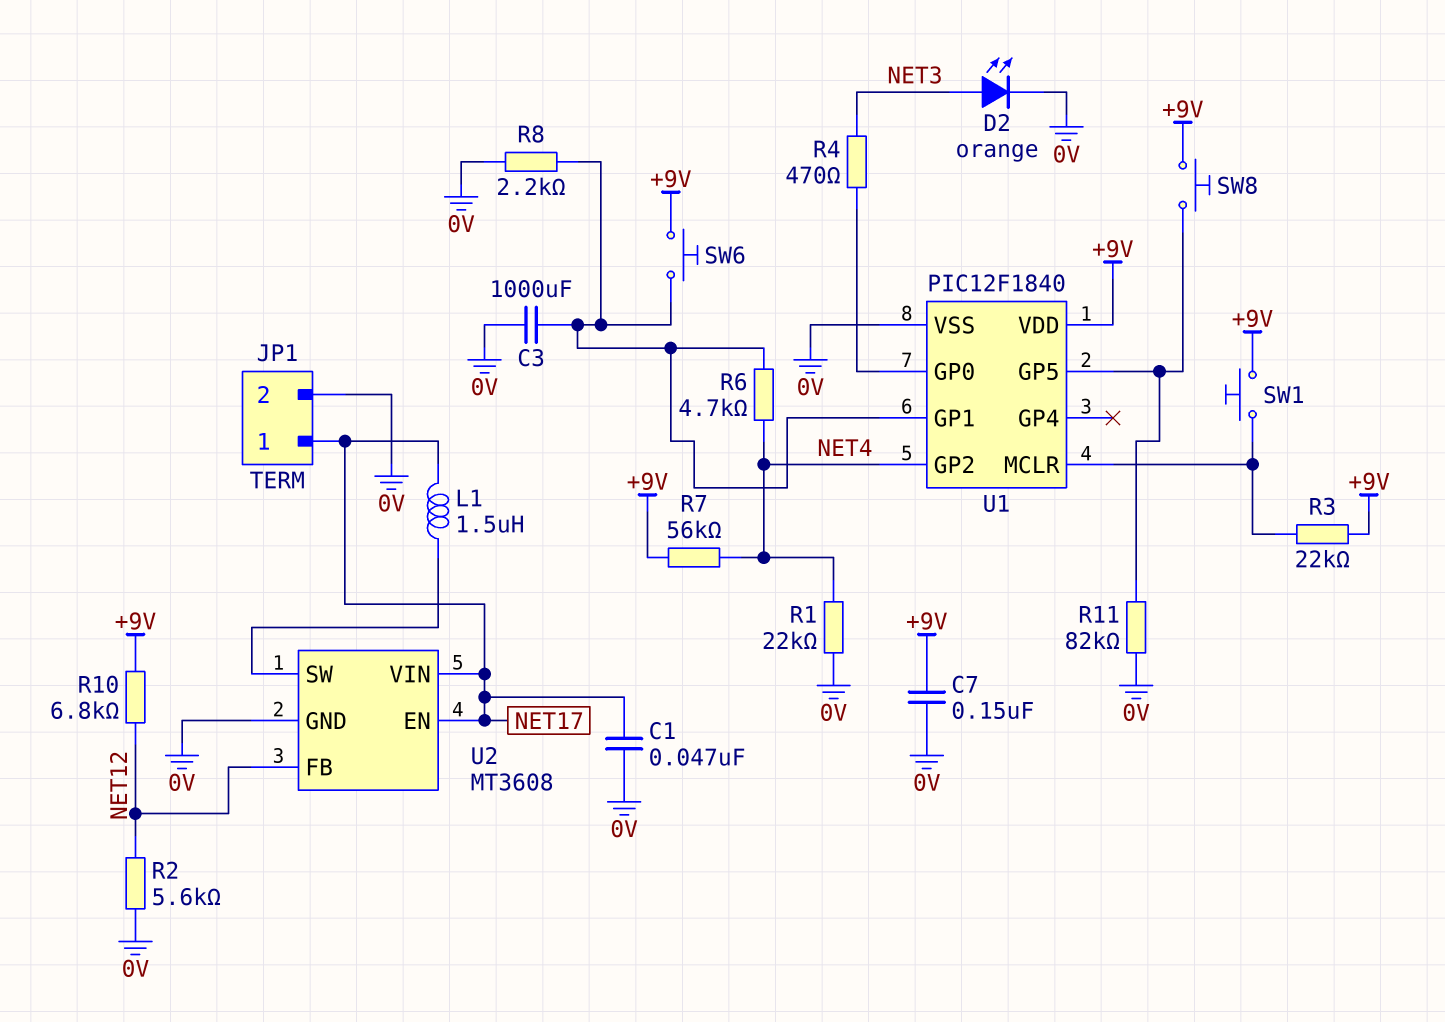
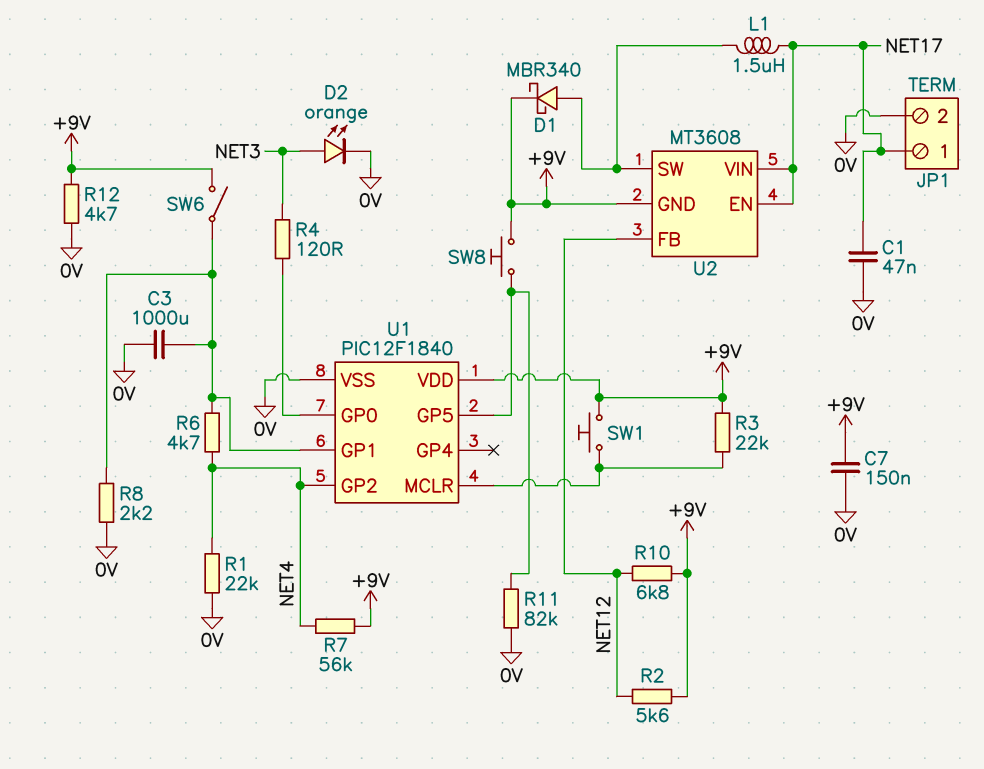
D1: none -> schottky MBR340 (A U2/SW, K +9V)
R2: 5.6k (0V, NET12) -> 5.6k (+9V, NET12)
R4: 470 (NET3, U1/GP0) -> 120 (NET3, U1/GP0)
R12: none -> 4.7k (+9V, 0V)
SW6: button (+9V, U1/GP1) -> switch (+9V, U1/GP1)
U2 pin GND: 0V -> +9V

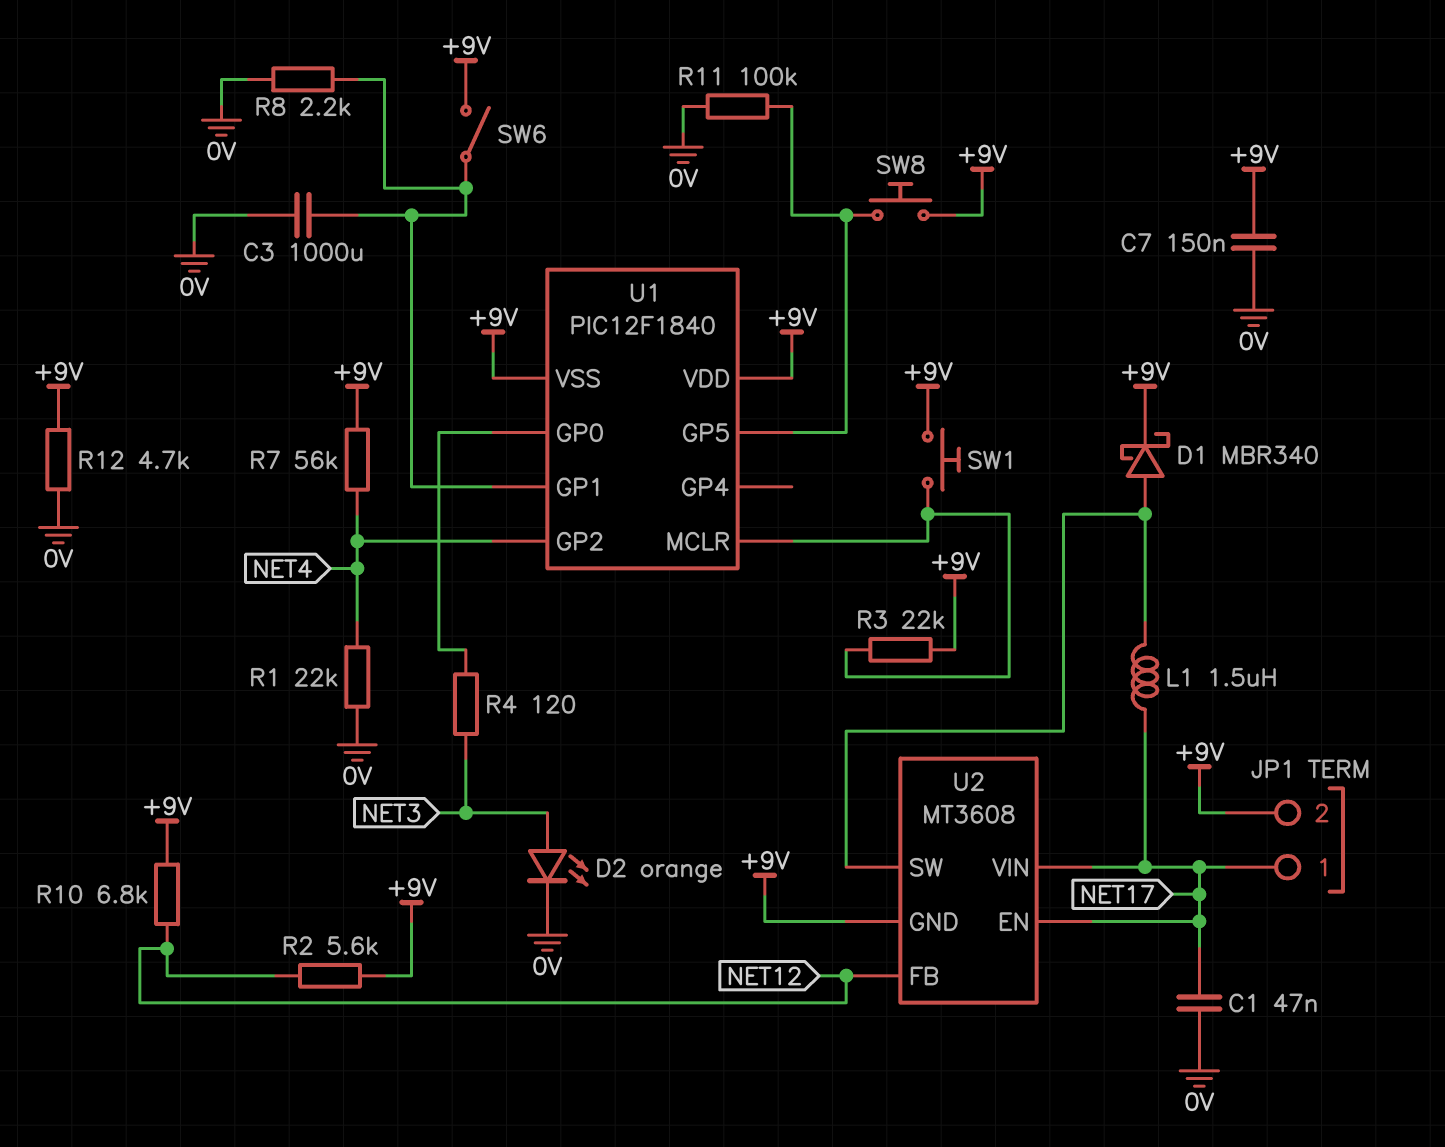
JP1 pin 2: 0V -> +9V
R6: 4.7k (NET4, U1/GP1) -> none
R11: 82k (0V, U1/GP5) -> 100k (0V, U1/GP5)
U1 pin VSS: 0V -> +9V

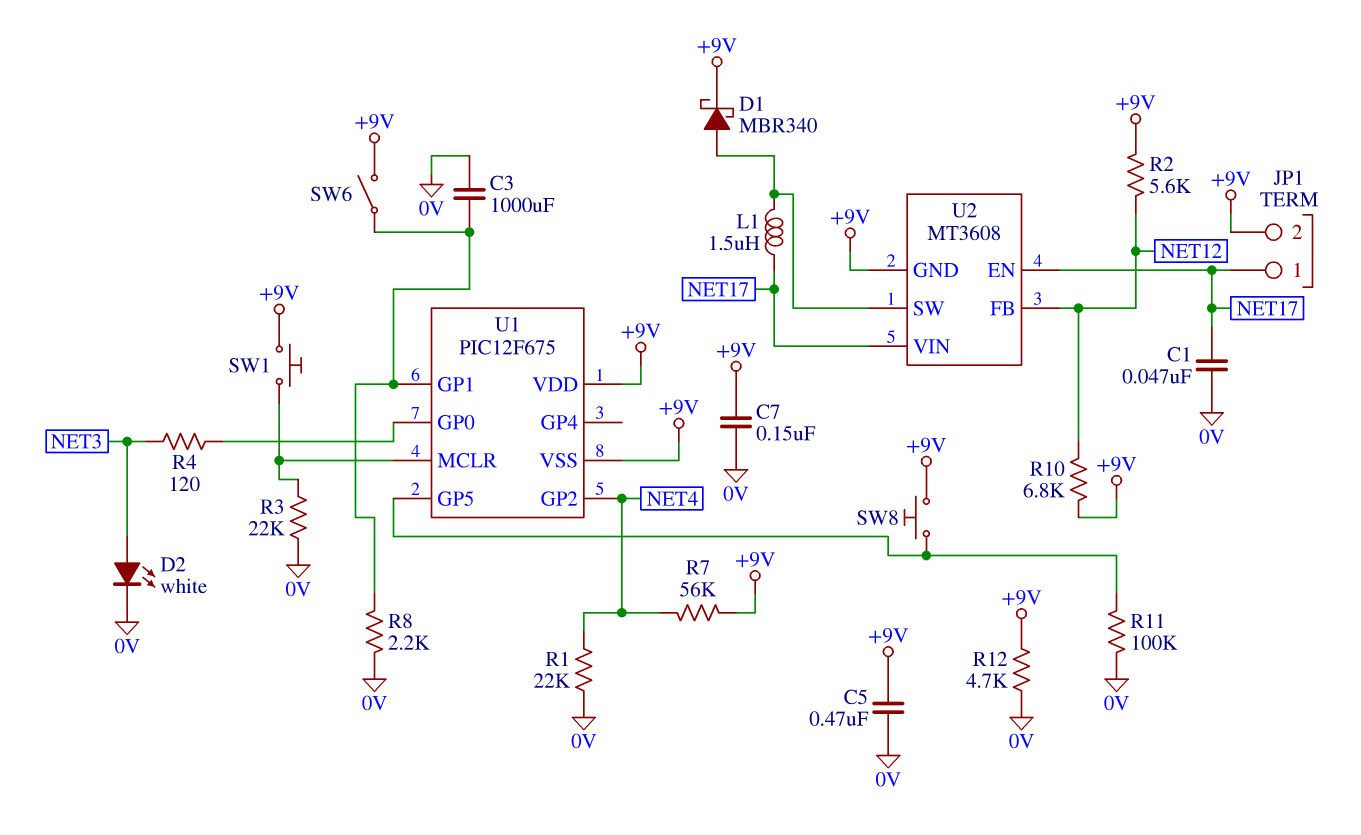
C5: none -> 470nF (+9V, 0V)
D2: LED orange (A NET3, K 0V) -> LED white (A NET3, K 0V)
R3: 22k (+9V, U1/MCLR) -> 22k (0V, U1/MCLR)
U1: PIC12F1840 -> PIC12F675

